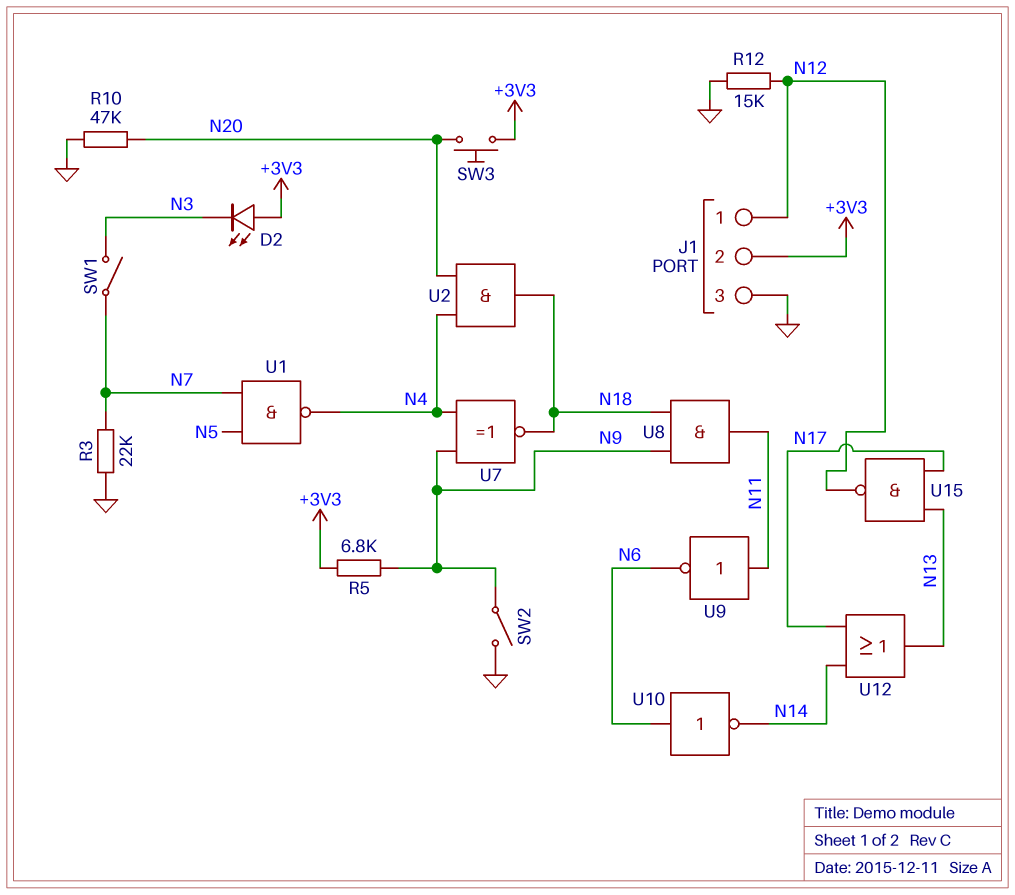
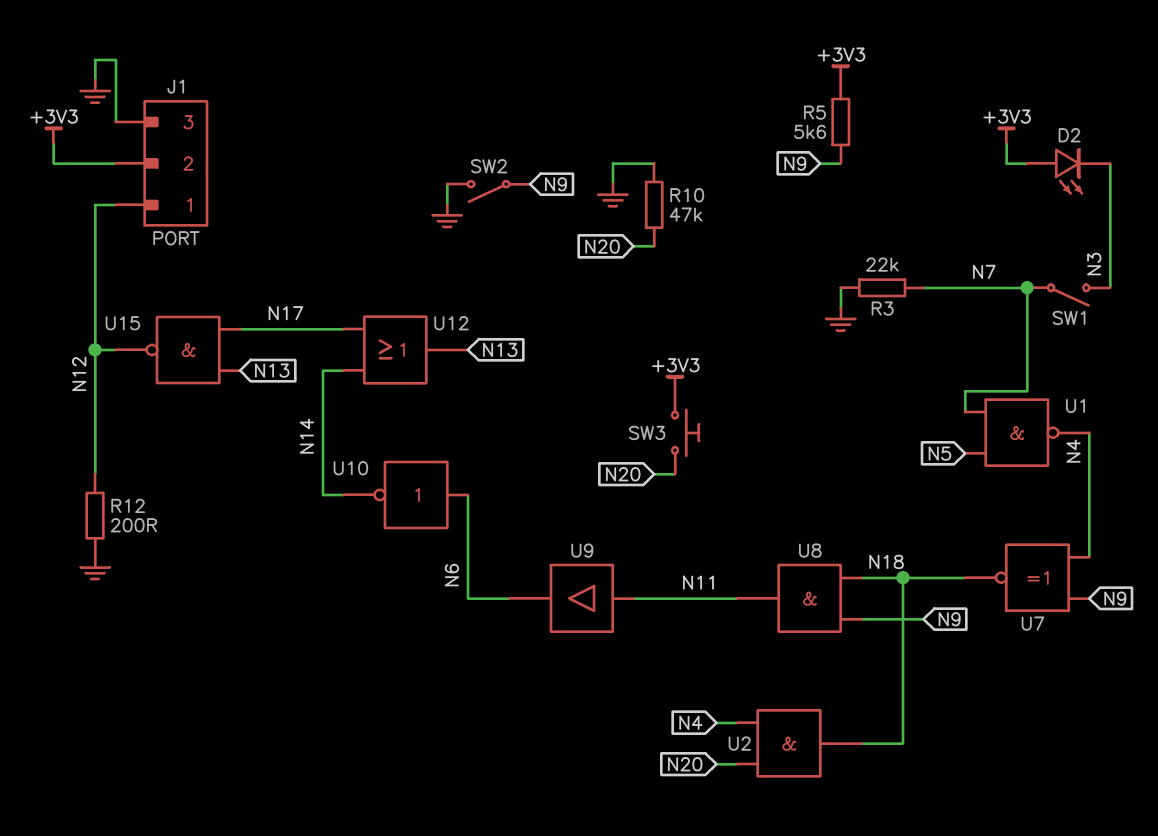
R5: 6.8k (+3V3, N9) -> 5.6k (+3V3, N9)
R12: 15k (GND, N12) -> 200 (GND, N12)
U9: NOT (in N11, out N6) -> buffer (in N11, out N6)

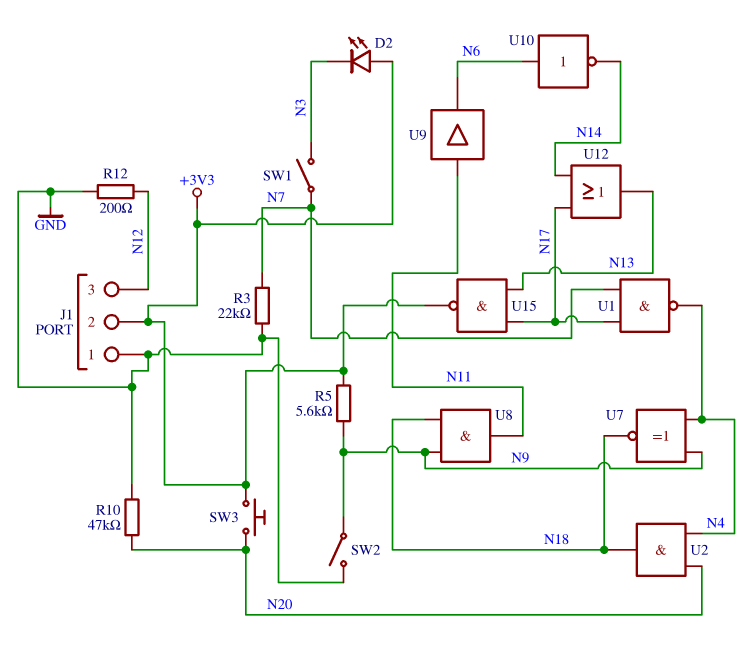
J1 pin 1: N12 -> GND
J1 pin 3: GND -> N12
U1: NAND (in N5, in N7, out N4) -> NAND (in N7, in N17, out N4)
U15: NAND (in N13, in N17, out N12) -> NAND (in N13, in N17, out +3V3)

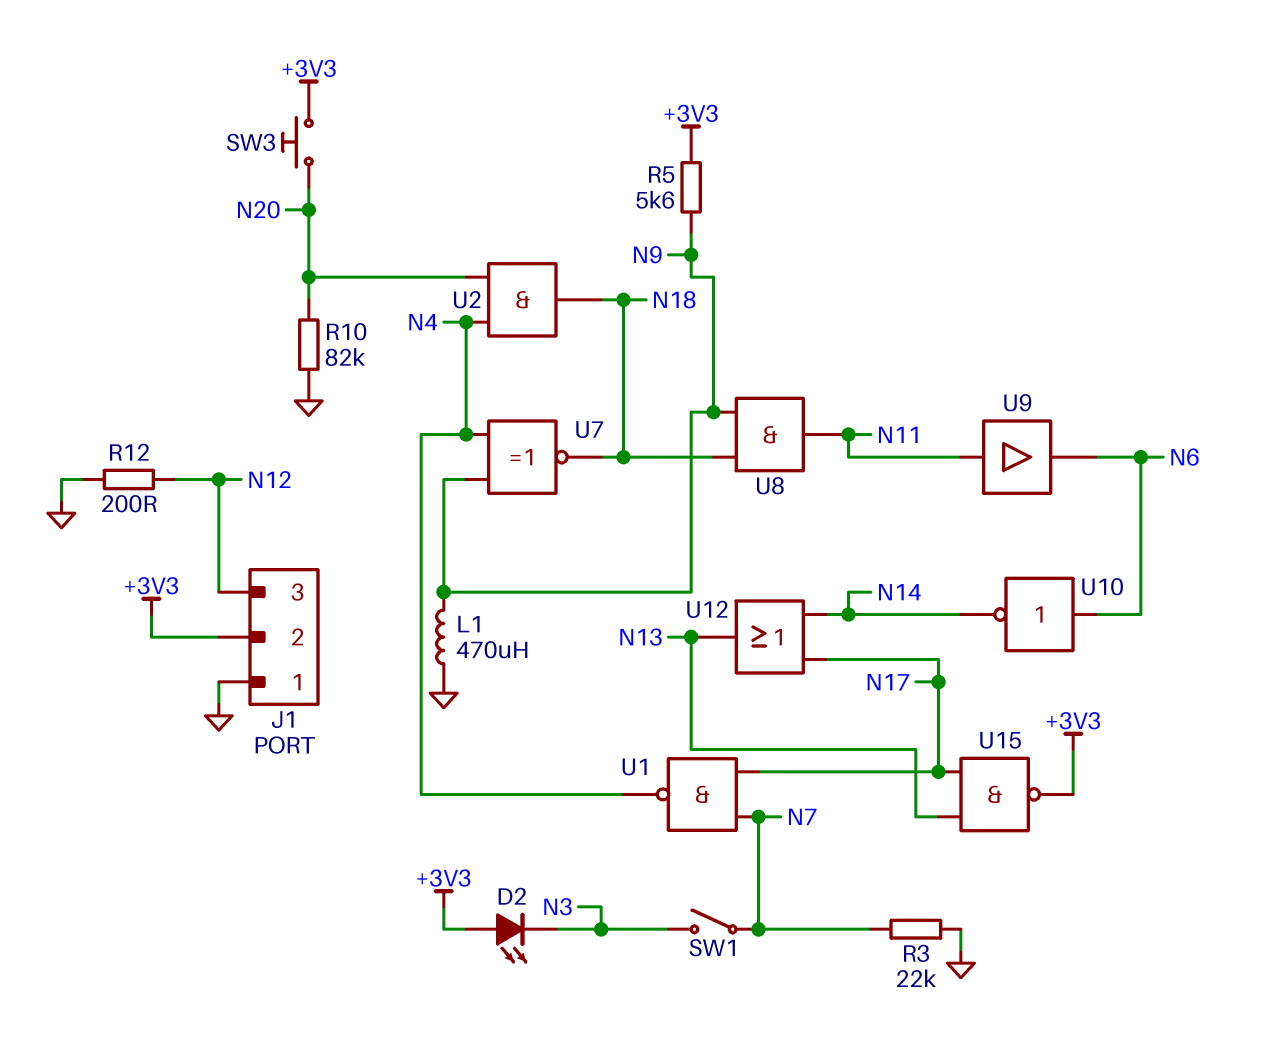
L1: none -> 470uH (GND, N9)
R10: 47k (GND, N20) -> 82k (GND, N20)
SW2: switch (GND, N9) -> none

